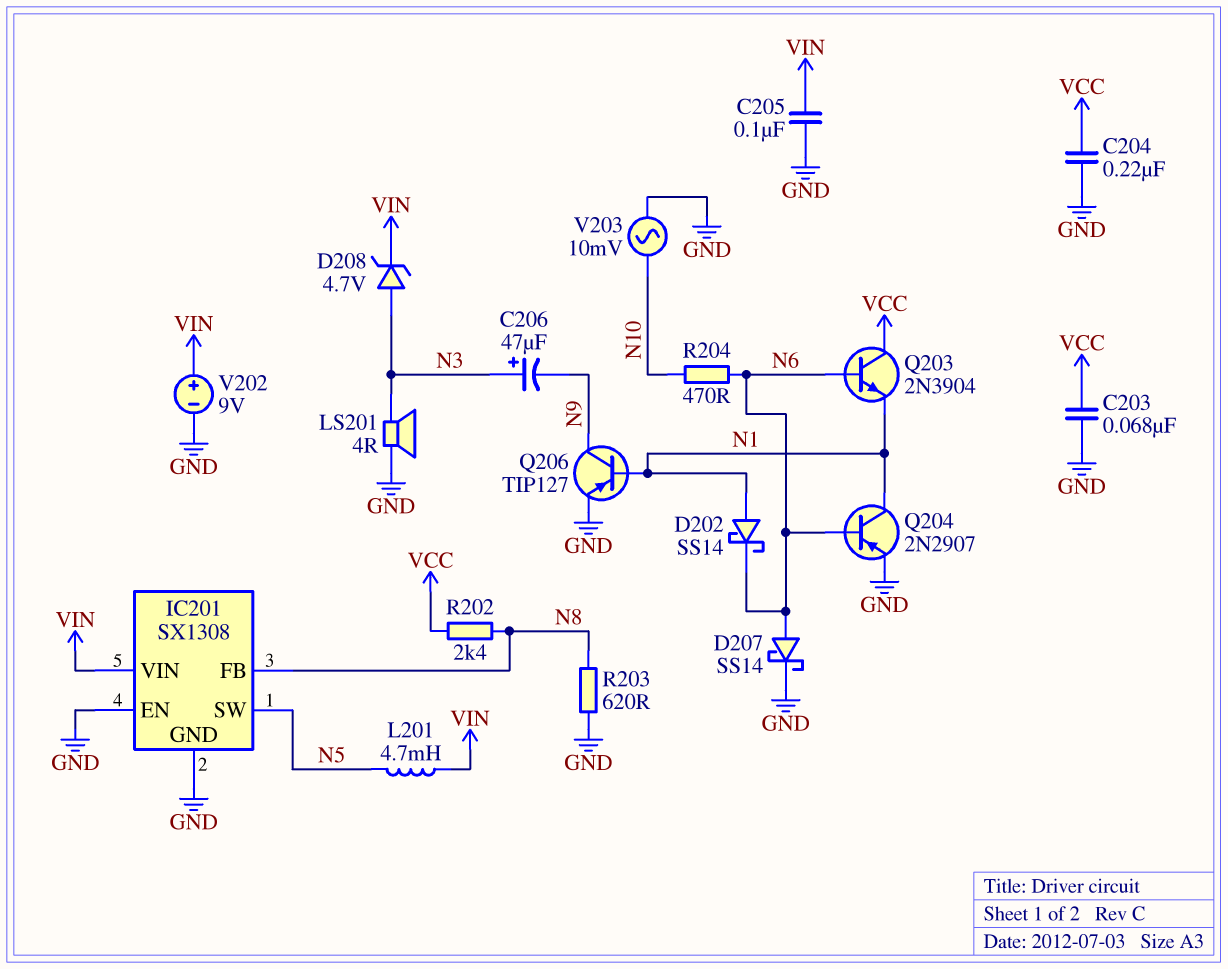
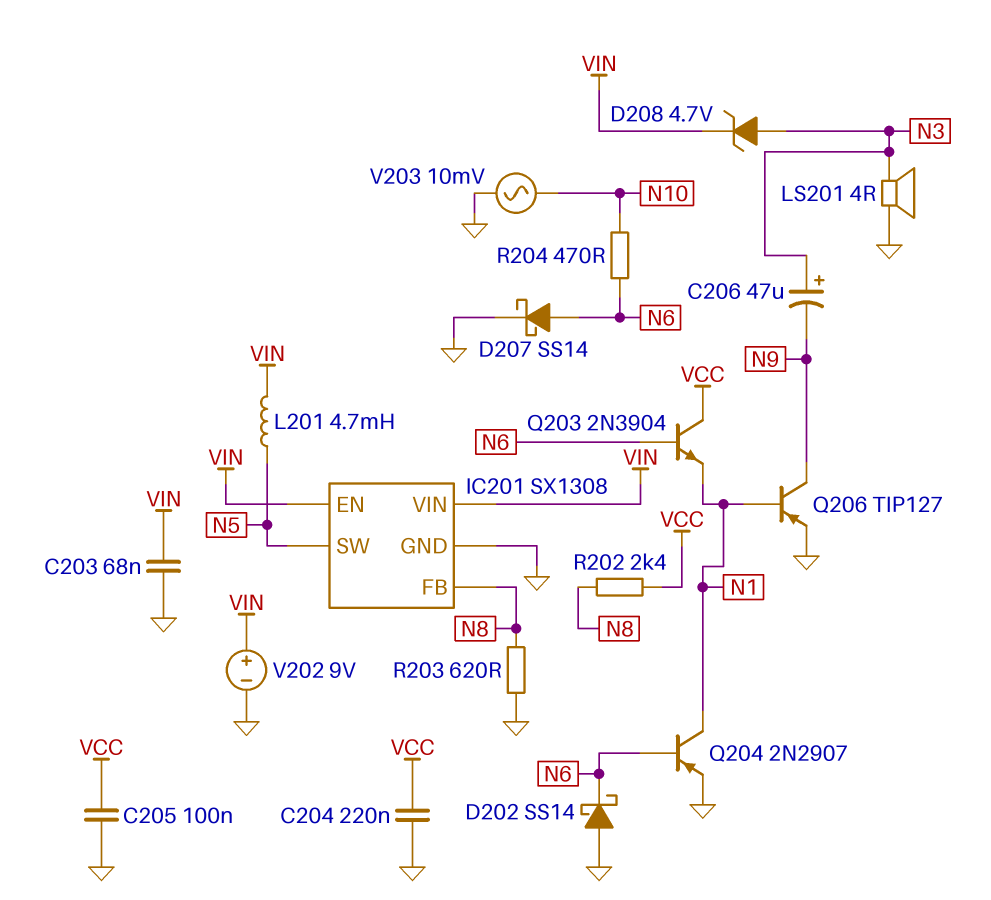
C203: 68nF (GND, VCC) -> 68nF (GND, VIN)
C205: 100nF (GND, VIN) -> 100nF (GND, VCC)
D202: schottky SS14 (A N1, K N6) -> schottky SS14 (A GND, K N6)
IC201 pin EN: GND -> VIN

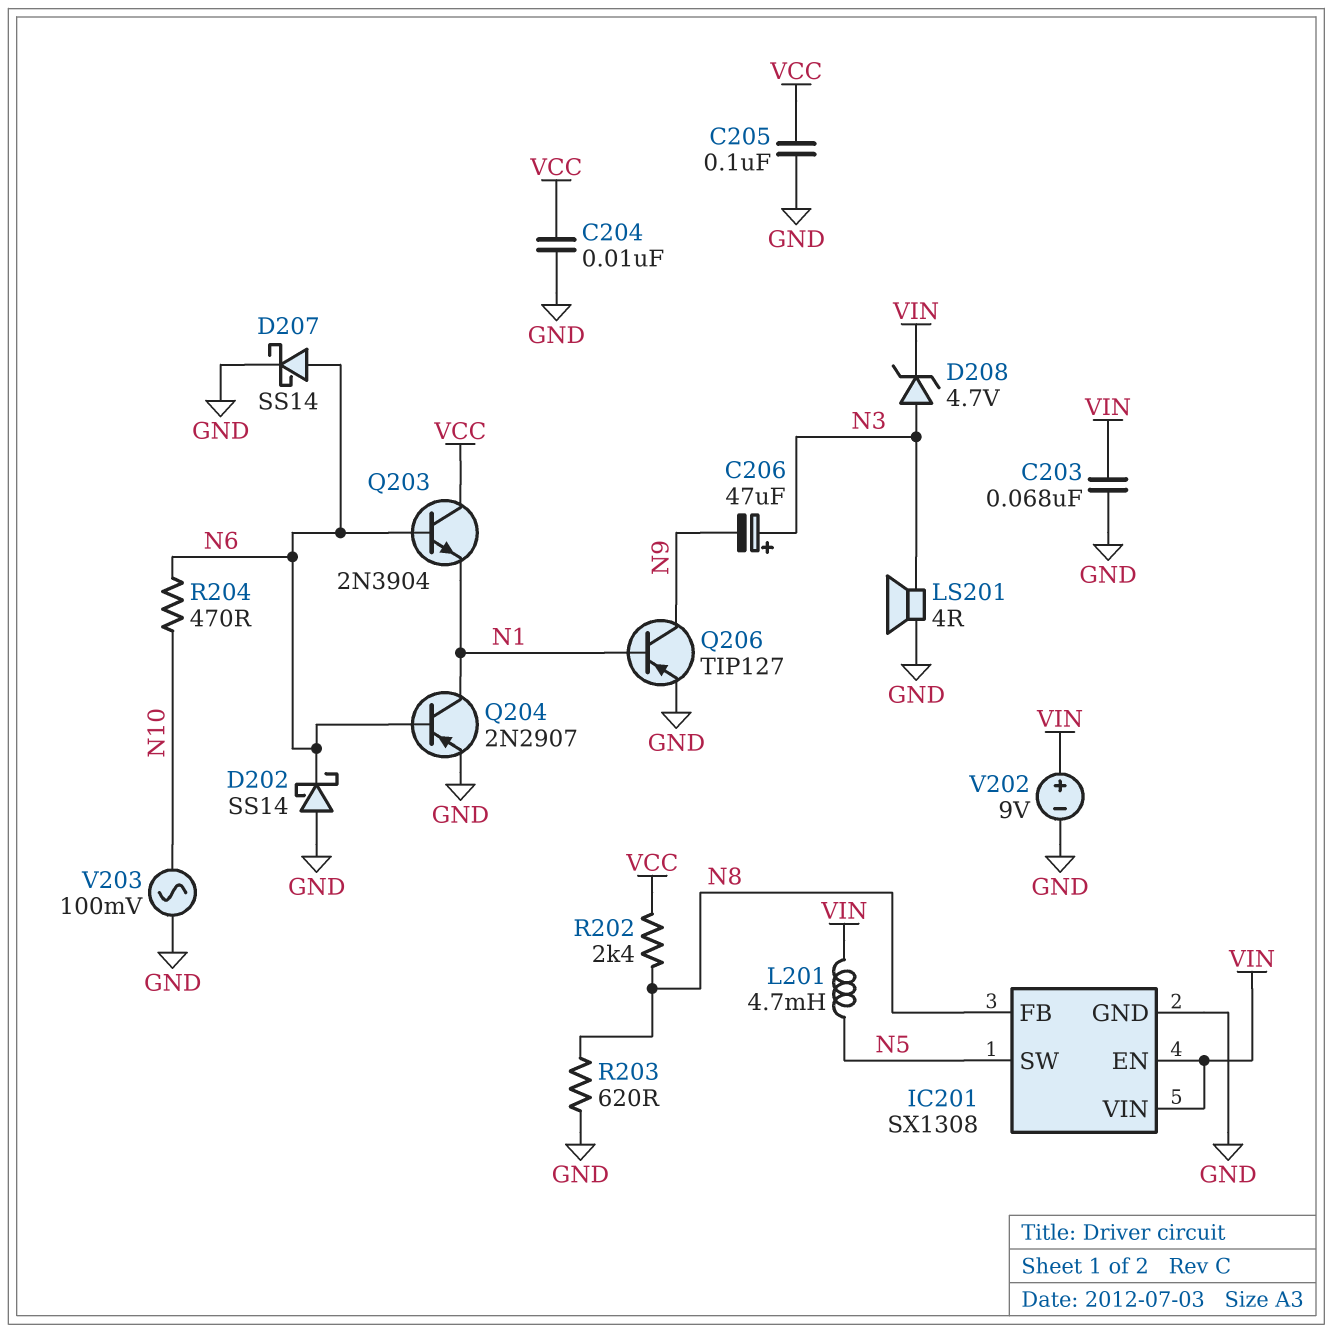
C204: 220nF (GND, VCC) -> 10nF (GND, VCC)
V203: AC 10mV (GND, N10) -> AC 100mV (GND, N10)

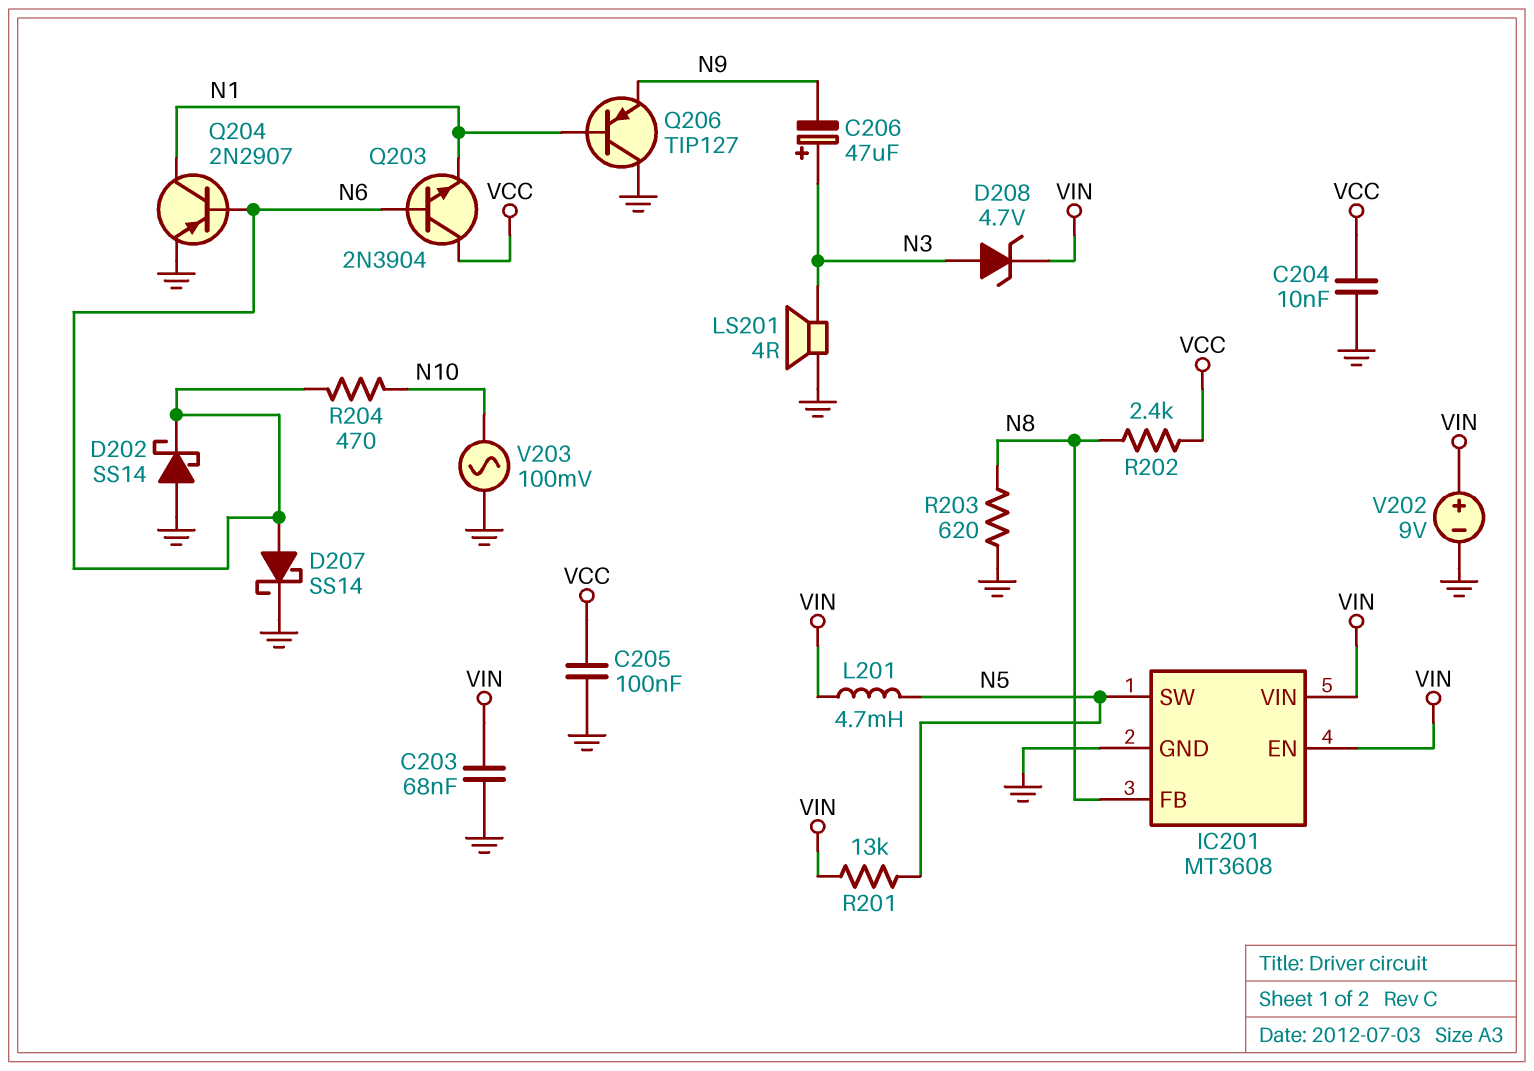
IC201: SX1308 -> MT3608
Q206: PNP TIP127 (B N1, C N9, E GND) -> PNP TIP127 (B N1, C GND, E N9)
R201: none -> 13k (N5, VIN)

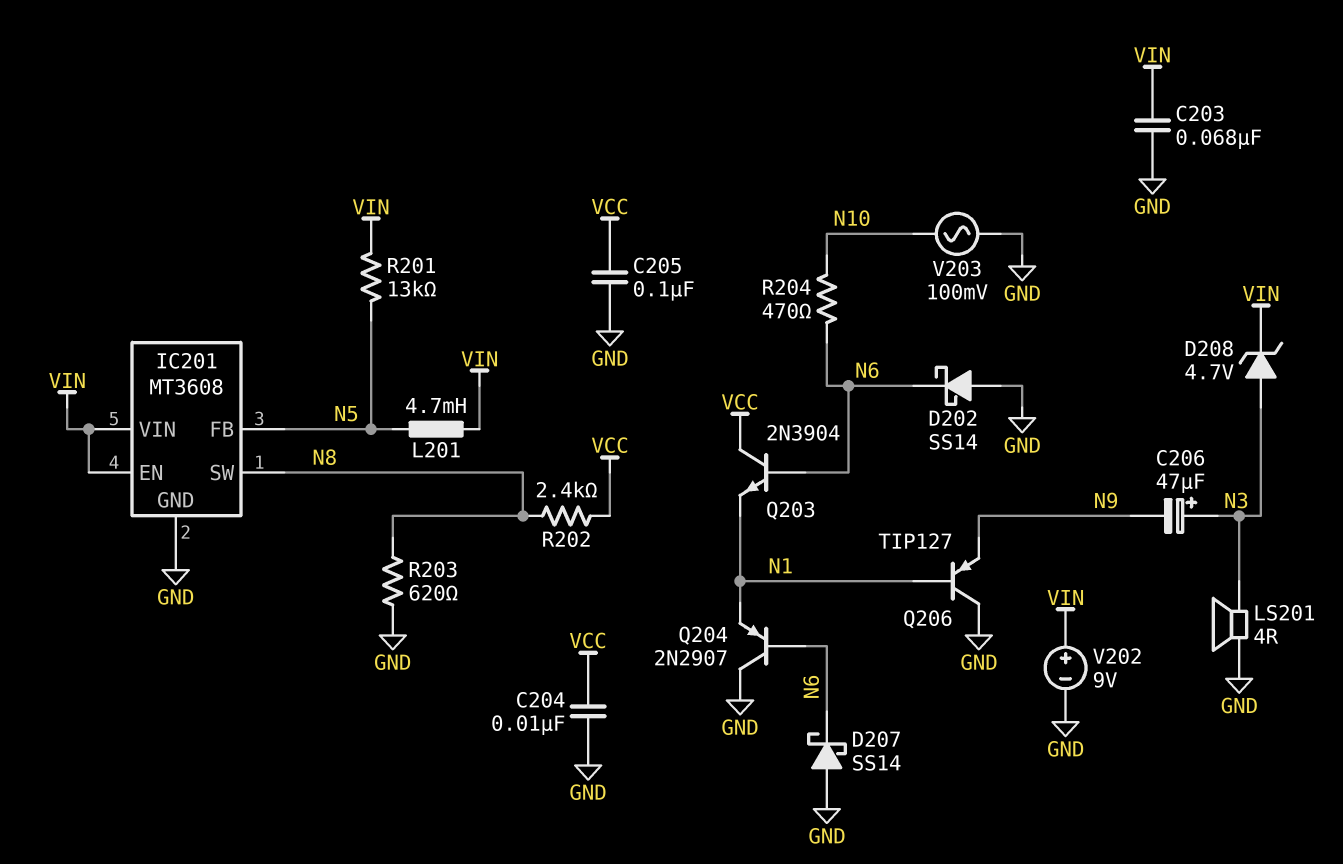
D207: schottky SS14 (A N6, K GND) -> schottky SS14 (A GND, K N6)
IC201 pin FB: N8 -> N5
IC201 pin SW: N5 -> N8
Q204: PNP 2N2907 (B N6, C N1, E GND) -> PNP 2N2907 (B N6, C GND, E N1)

